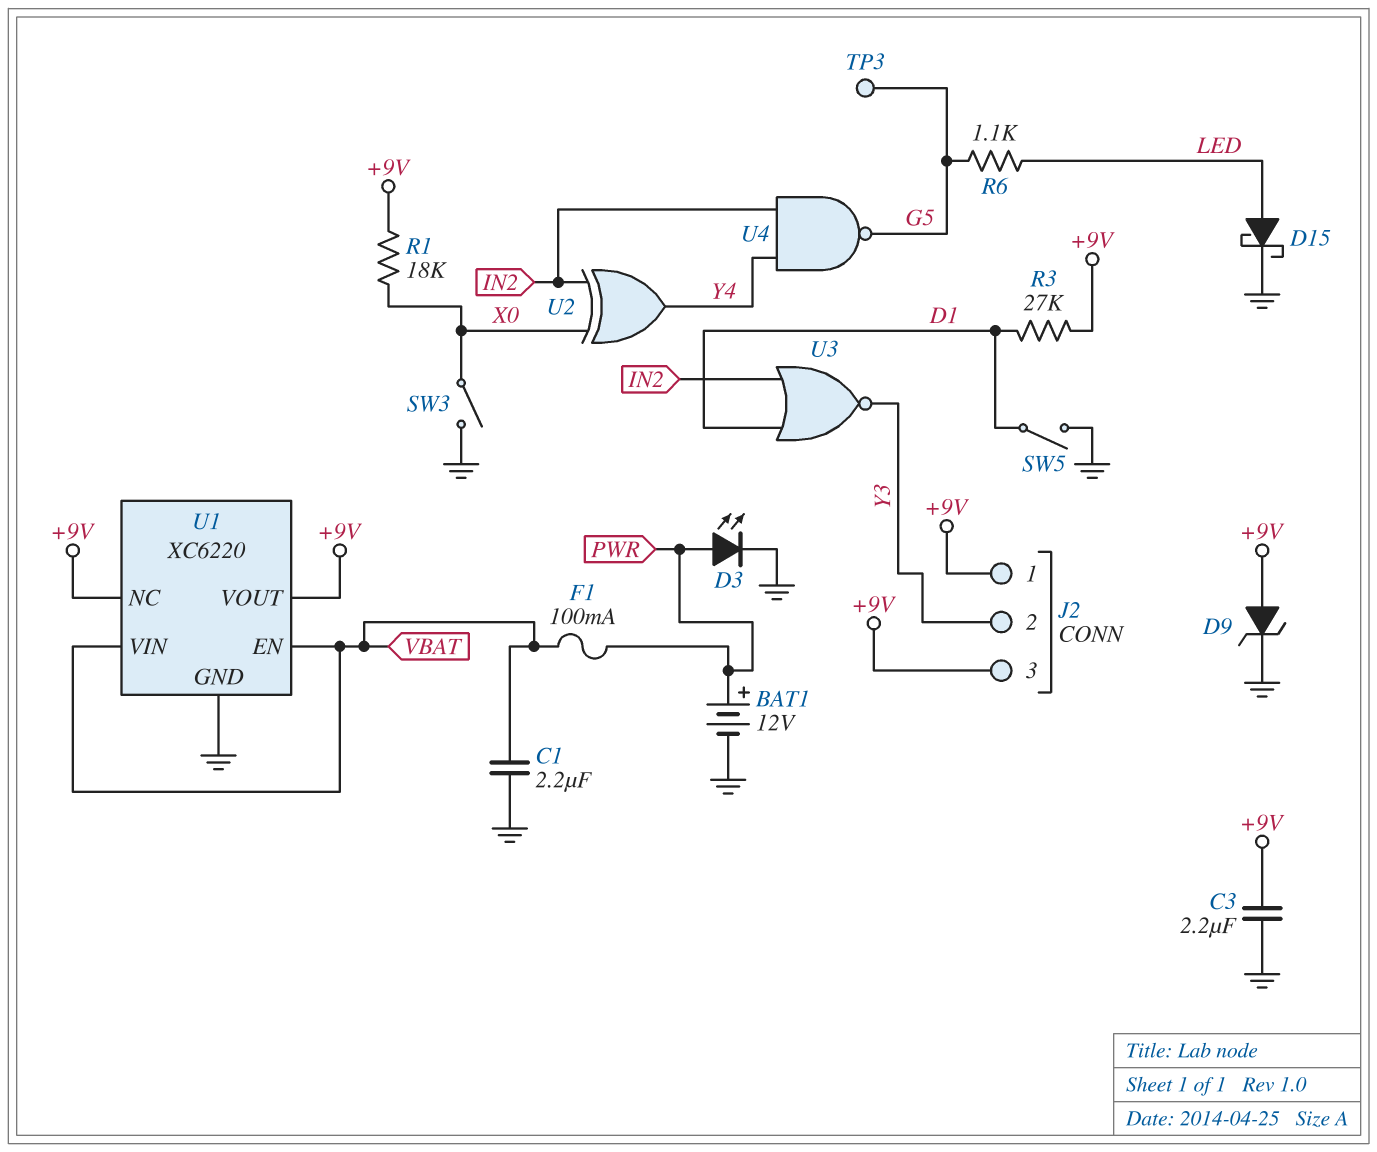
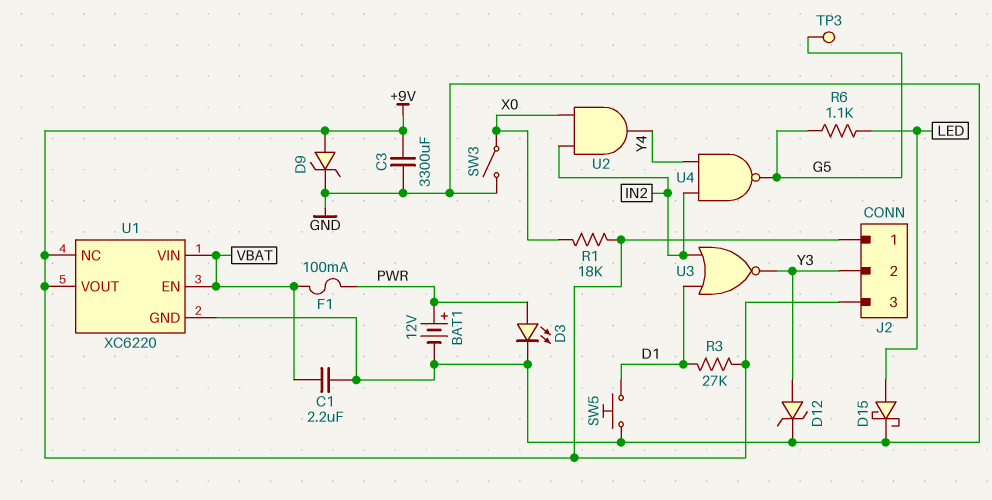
C3: 2.2uF (+9V, GND) -> 3300uF (+9V, GND)
D12: none -> zener (A Y3, K GND)
SW5: switch (D1, GND) -> button (D1, GND)
U2: XOR (in IN2, in X0, out Y4) -> AND (in IN2, in X0, out Y4)

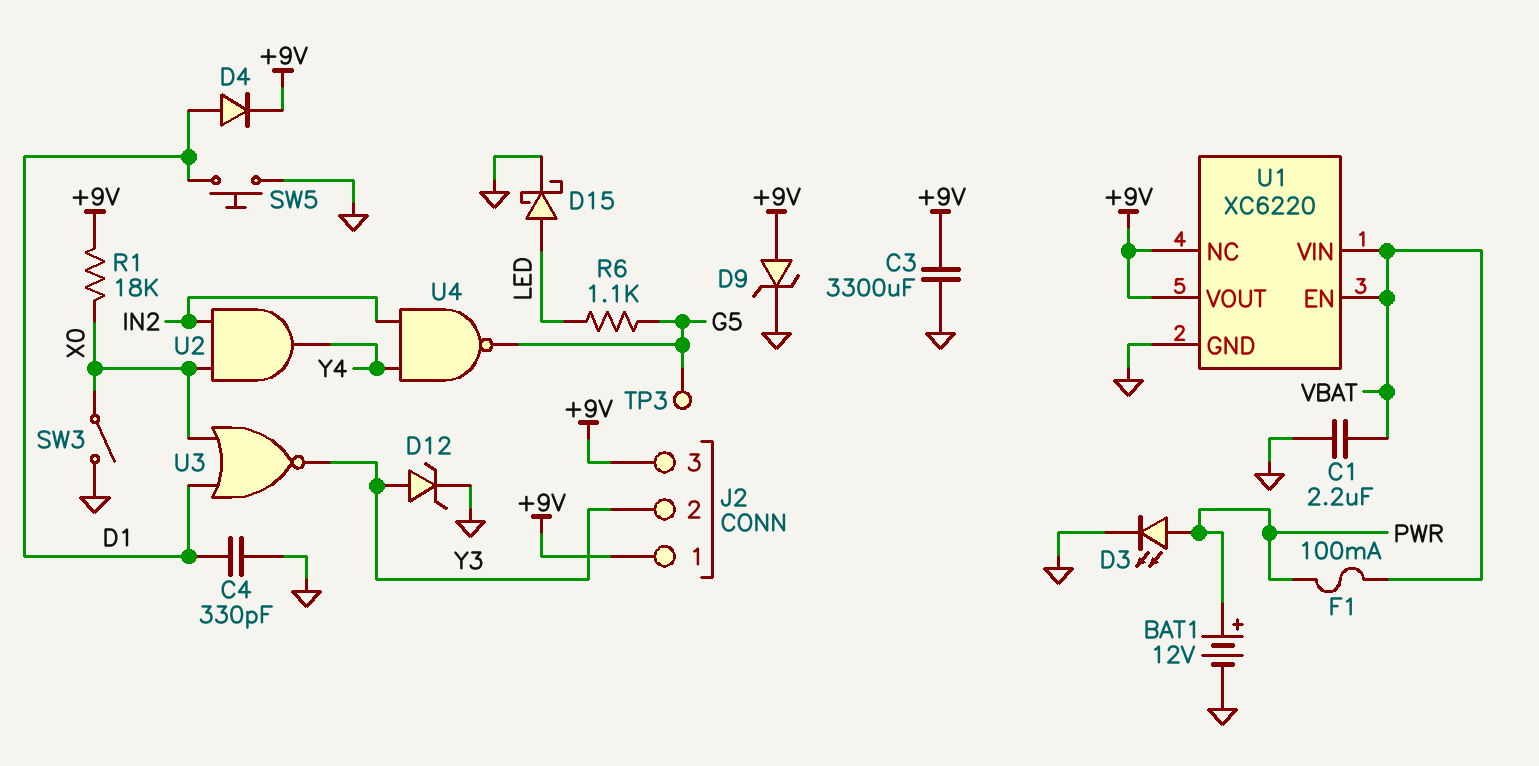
C4: none -> 330pF (D1, GND)
D4: none -> diode (A D1, K +9V)
R3: 27k (+9V, D1) -> none
U3: NOR (in D1, in IN2, out Y3) -> NOR (in D1, in X0, out Y3)

